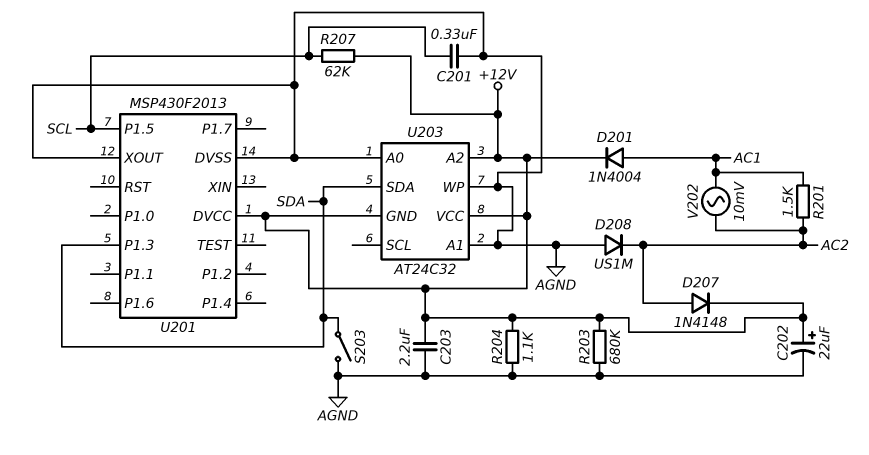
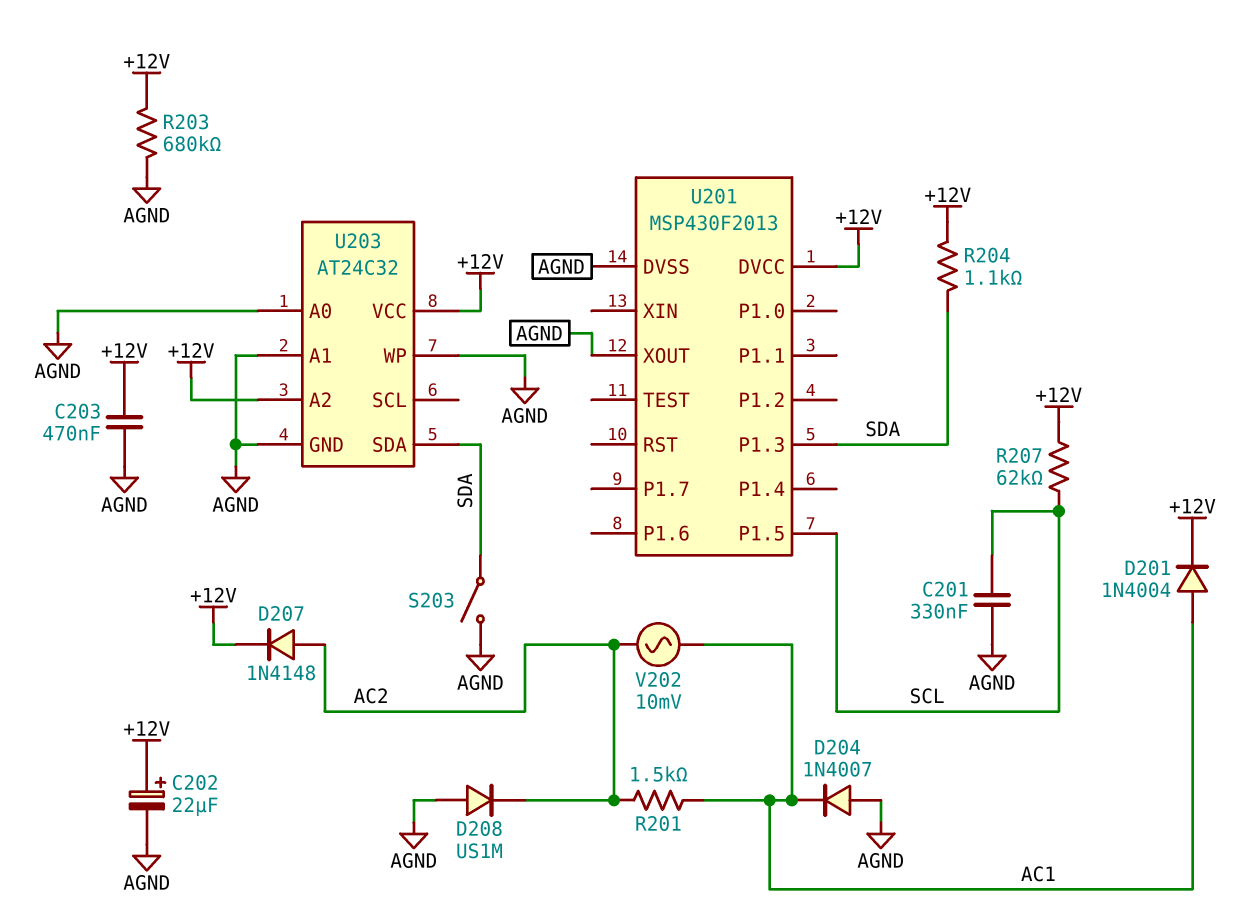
C203: 2.2uF (+12V, AGND) -> 470nF (+12V, AGND)
D204: none -> diode 1N4007 (A AGND, K AC1)
R204: 1.1k (+12V, AGND) -> 1.1k (+12V, SDA)
U203 pin GND: +12V -> AGND

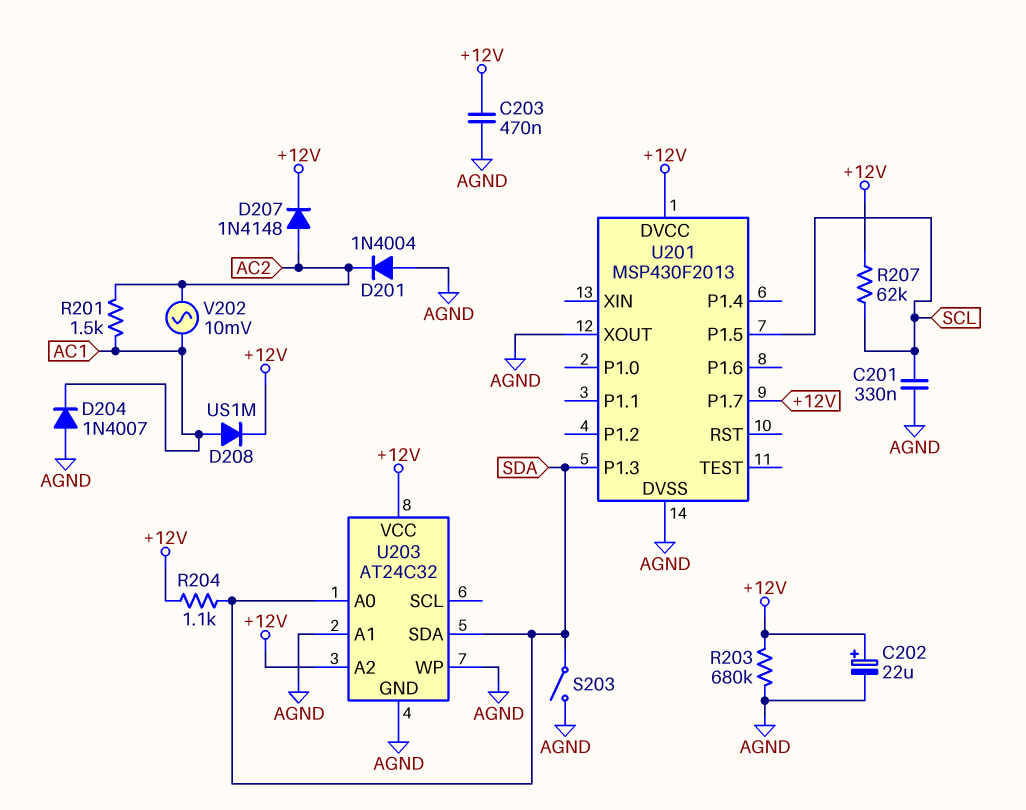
D201: diode 1N4004 (A AC1, K +12V) -> diode 1N4004 (A AGND, K AC2)
D208: diode US1M (A AGND, K AC2) -> diode US1M (A AC1, K +12V)
U201 pin P1.7: none -> +12V
U203 pin A0: AGND -> SDA

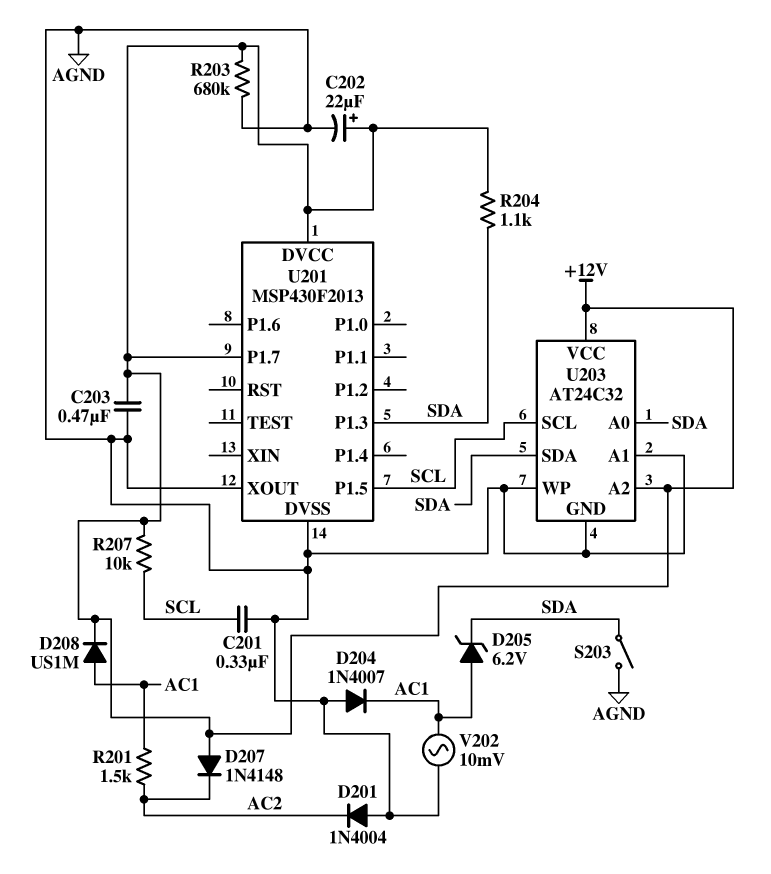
D205: none -> zener 6.2V (A AC1, K SDA)
D207: diode 1N4148 (A AC2, K +12V) -> diode 1N4148 (A +12V, K AC2)
R207: 62k (+12V, SCL) -> 10k (+12V, SCL)
U203 pin SCL: none -> SCL
V202: AC 10mV (AC1, AC2) -> AC 10mV (AC1, AGND)

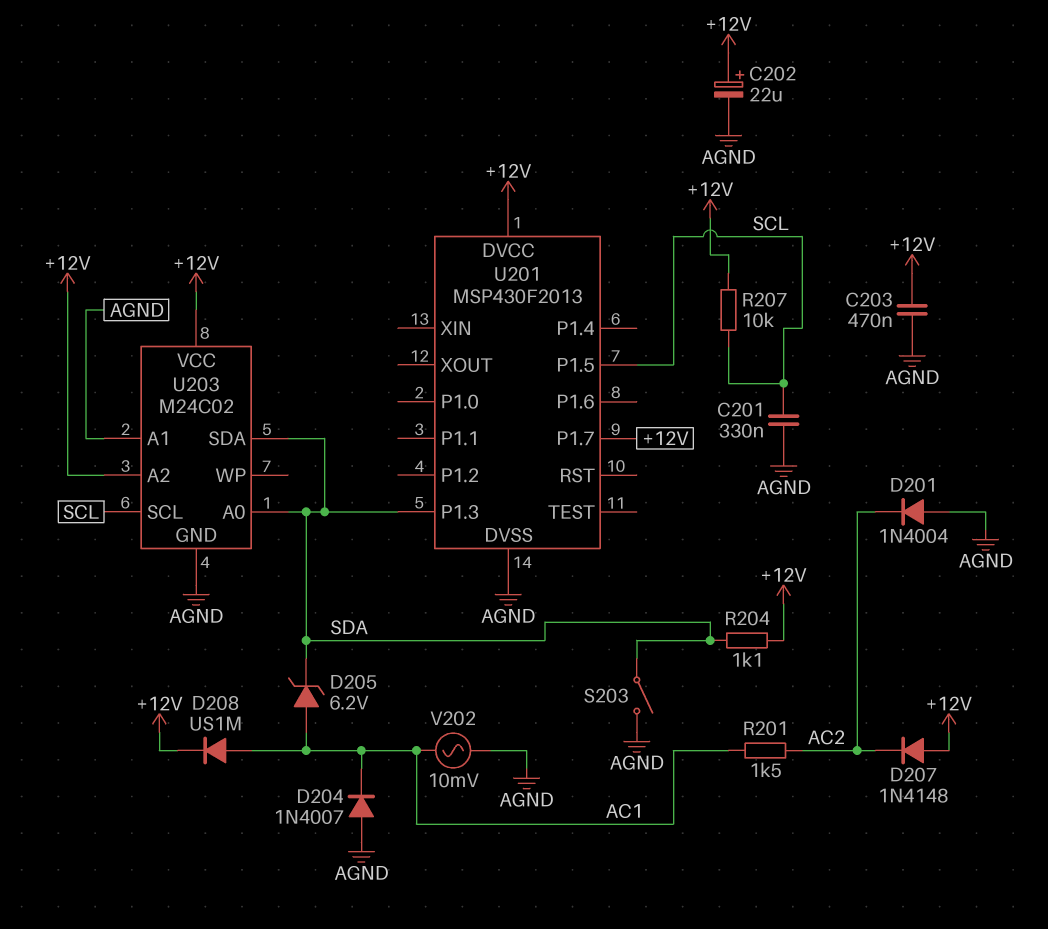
R203: 680k (+12V, AGND) -> none
U201 pin XOUT: AGND -> none
U203: AT24C32 -> M24C02
U203 pin WP: AGND -> none

